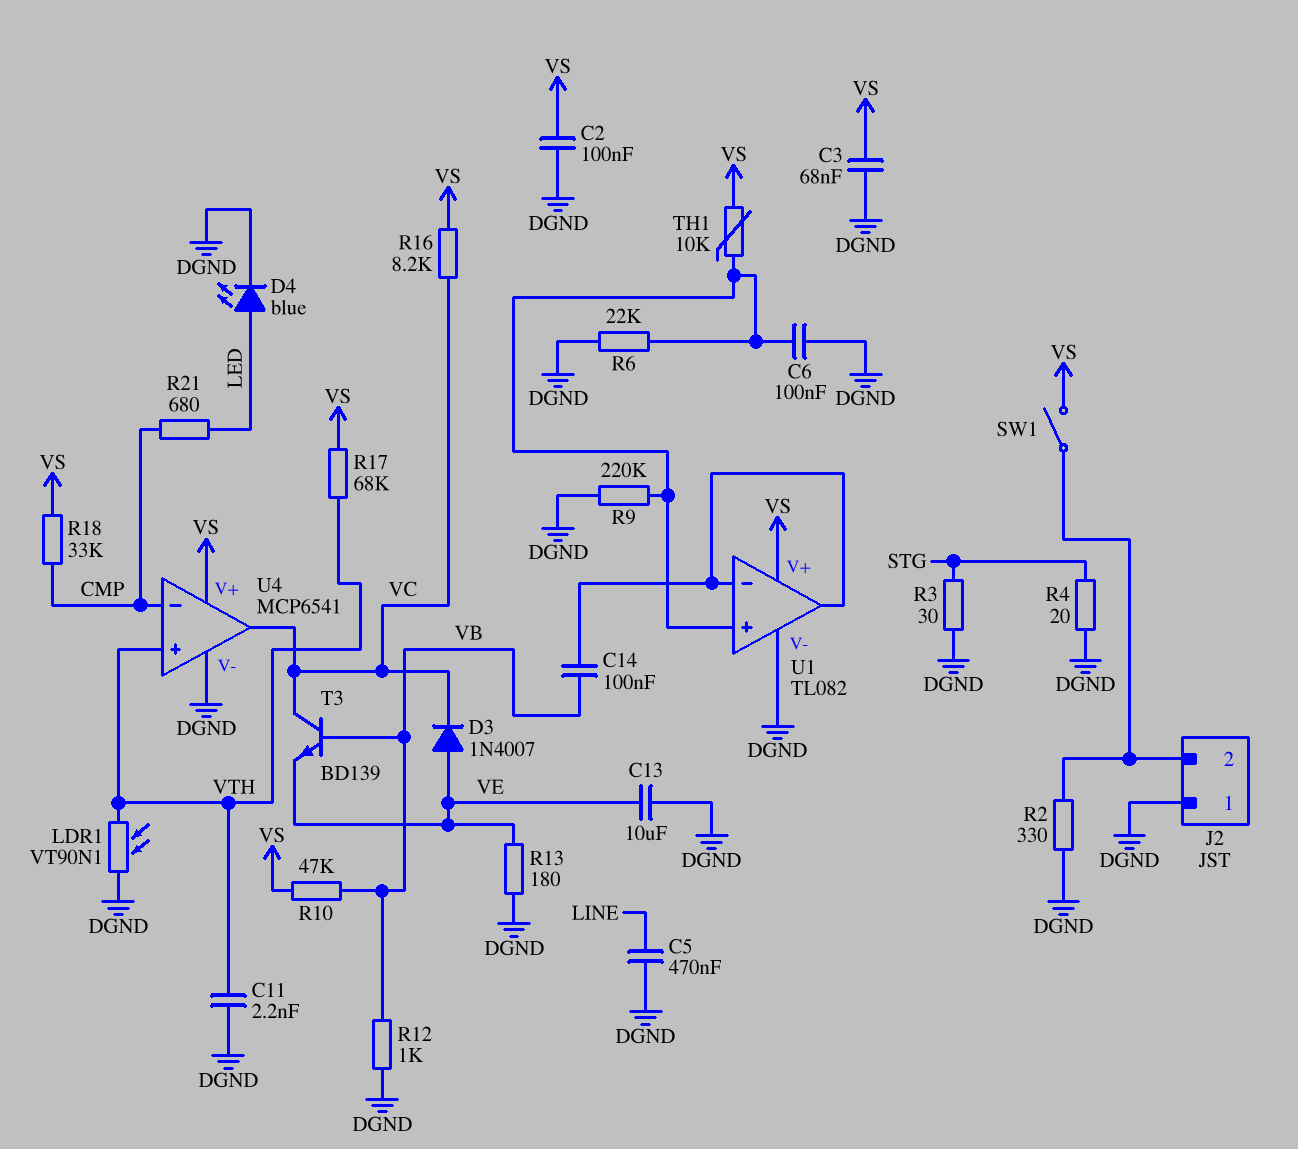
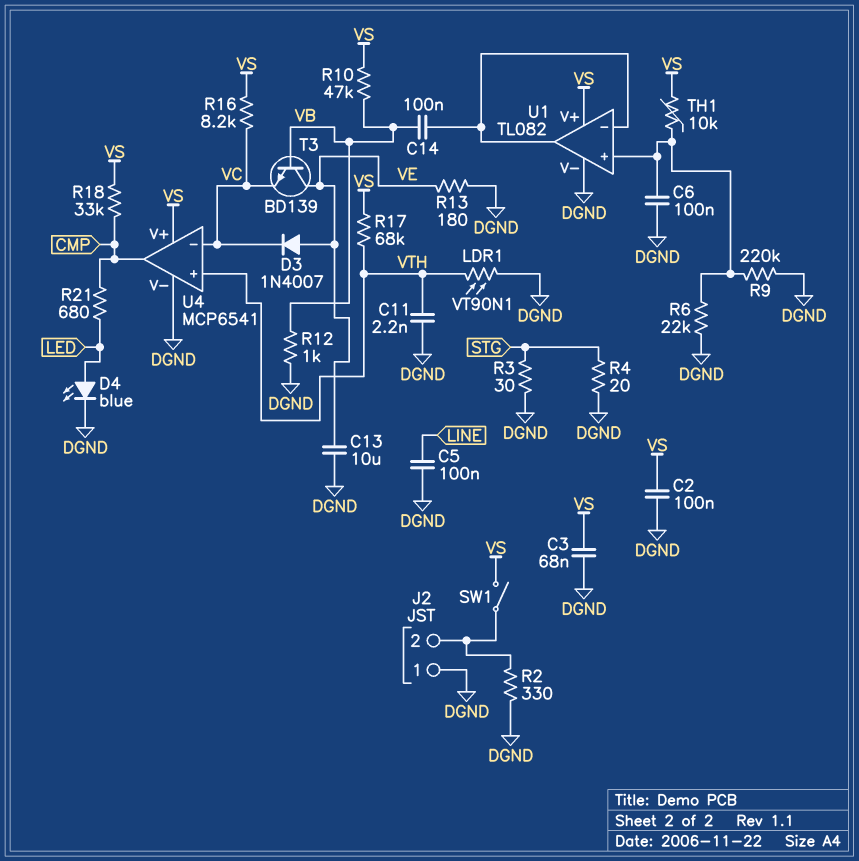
C5: 470nF (DGND, LINE) -> 100nF (DGND, LINE)
T3: NPN BD139 (B VB, C VC, E VE) -> NPN BD139 (B VB, C VE, E VC)
U4 pin in-: CMP -> VC
U4 pin out: VC -> CMP

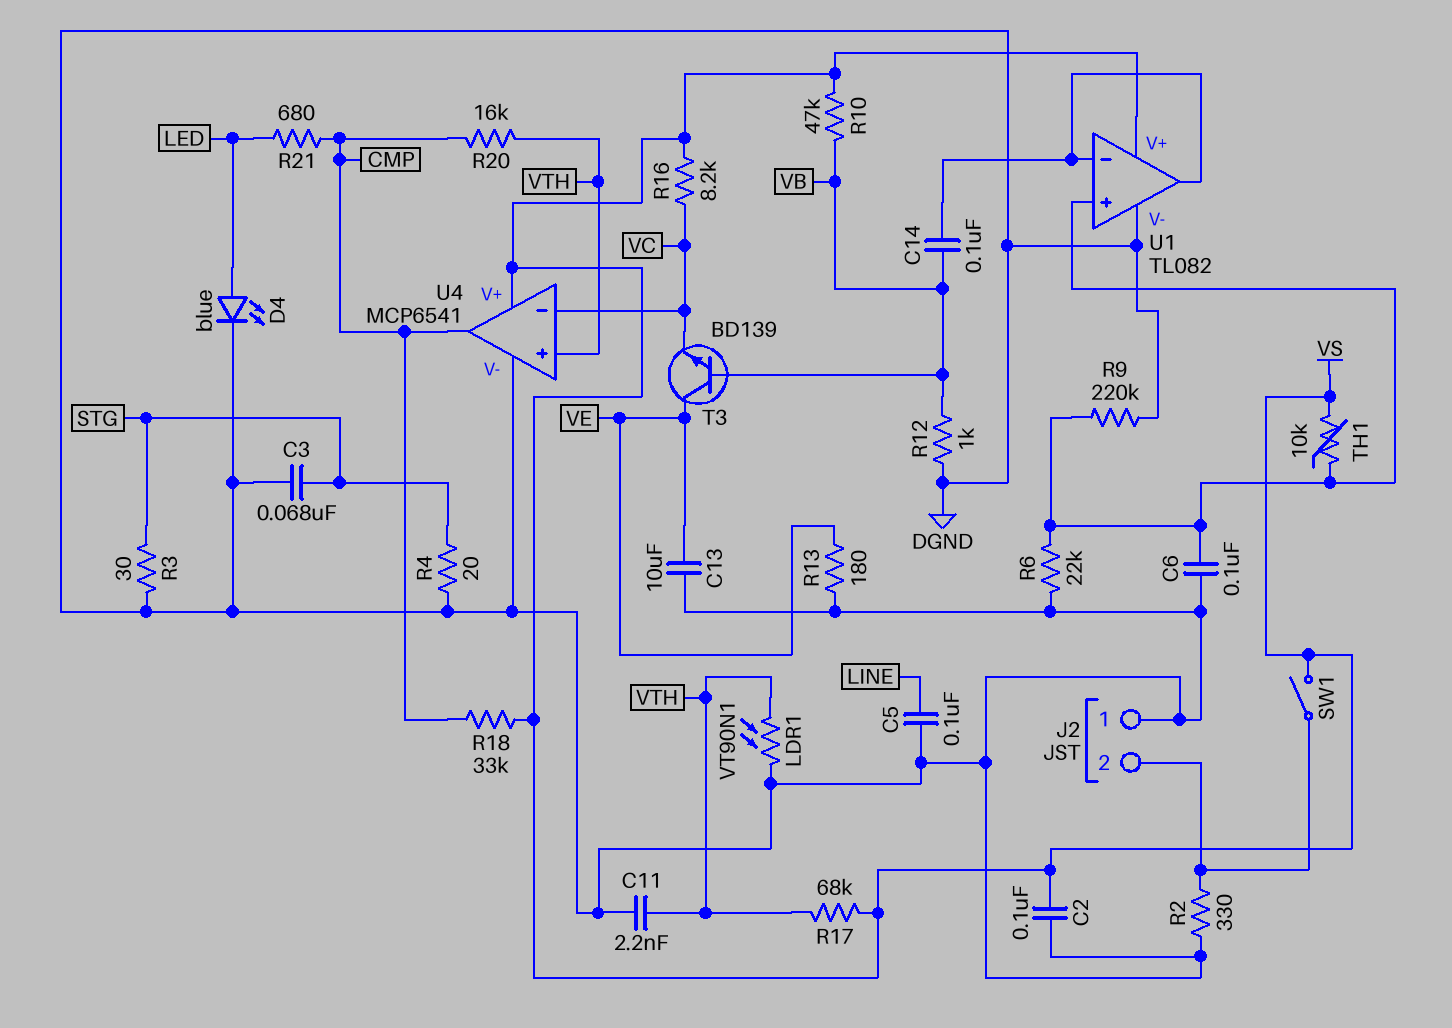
C3: 68nF (DGND, VS) -> 68nF (DGND, STG)
D3: diode 1N4007 (A VE, K VC) -> none
R20: none -> 16k (CMP, VTH)

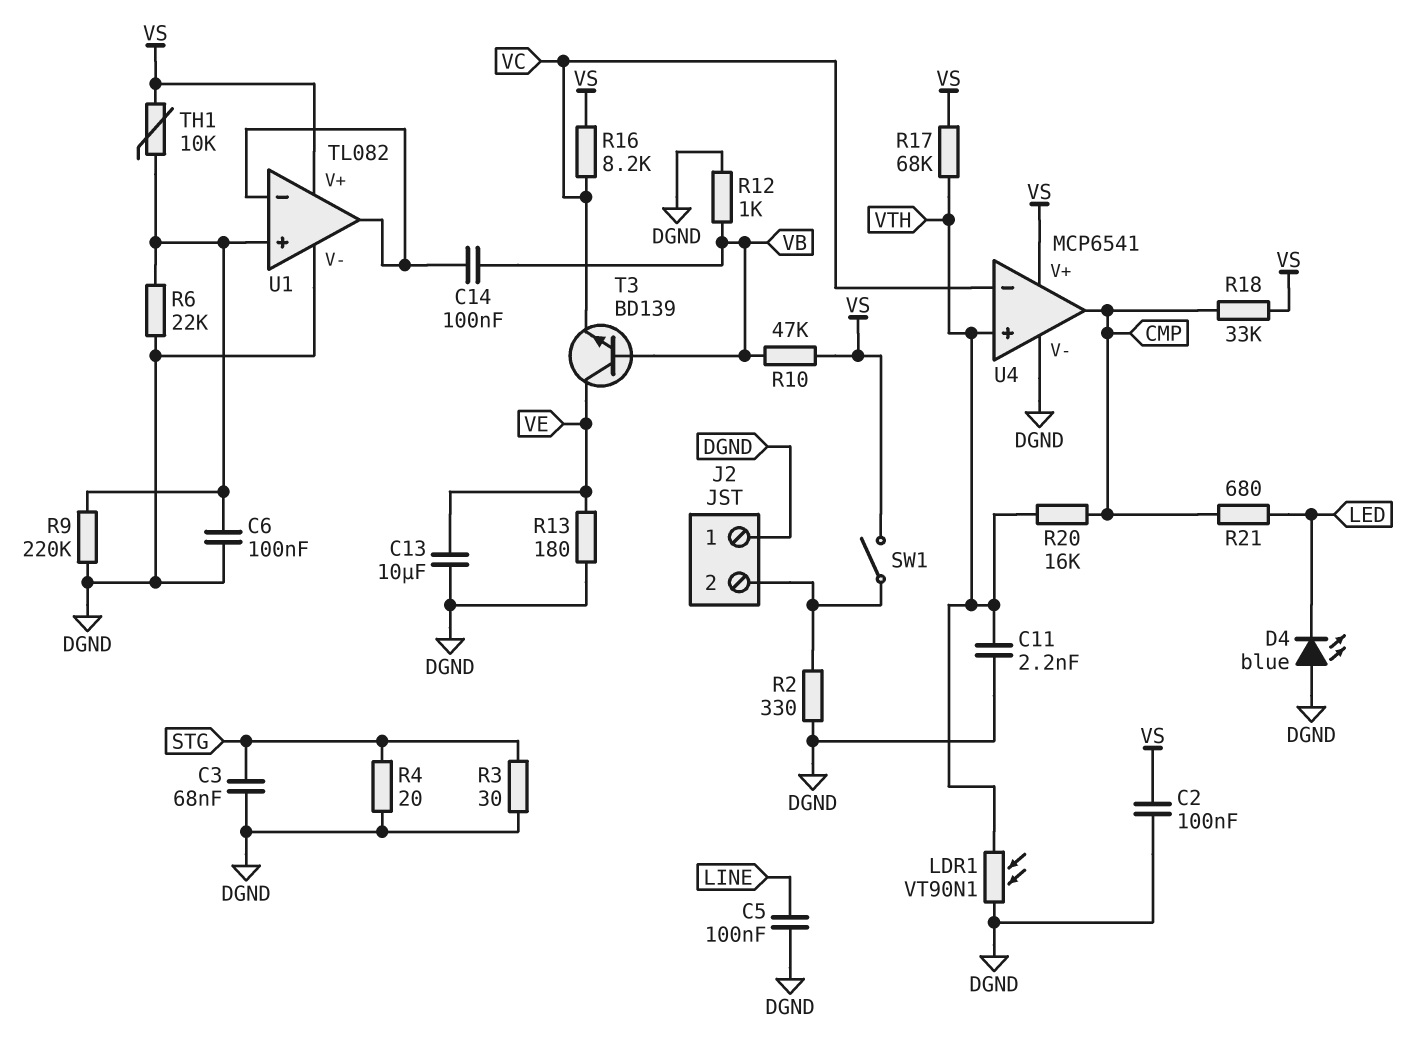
D4: LED blue (A LED, K DGND) -> LED blue (A DGND, K LED)

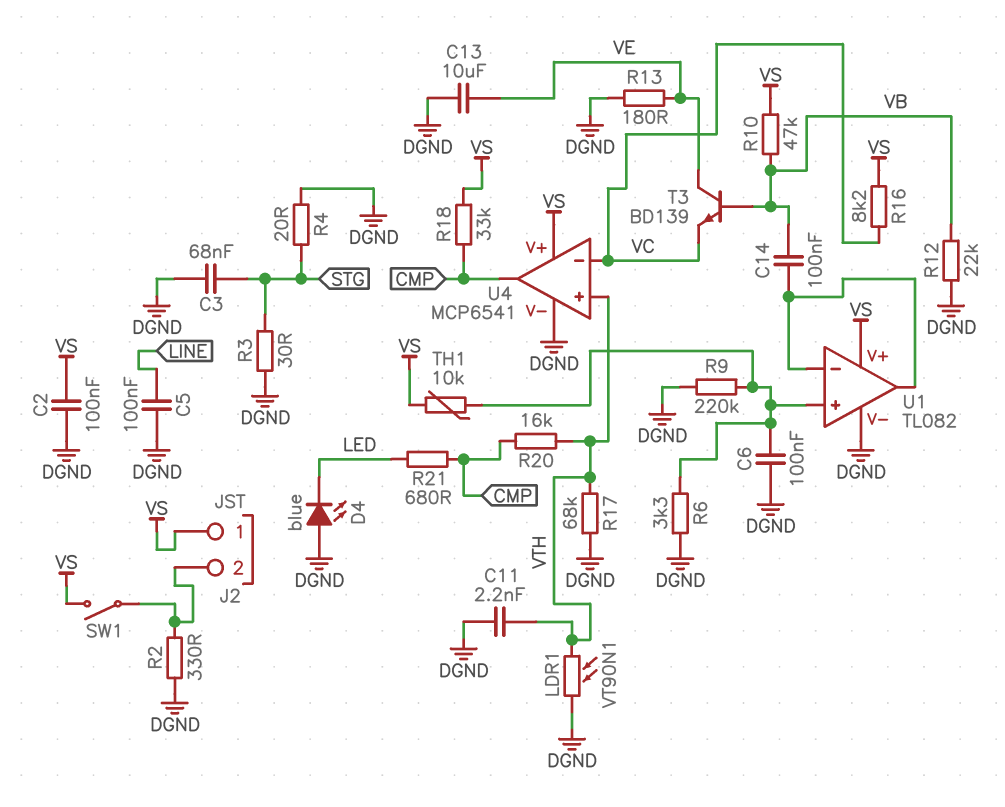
J2 pin 1: DGND -> VS
R6: 22k (DGND, U1/in+) -> 3.3k (DGND, U1/in+)
R12: 1k (DGND, VB) -> 22k (DGND, VB)
R17: 68k (VS, VTH) -> 68k (DGND, VTH)

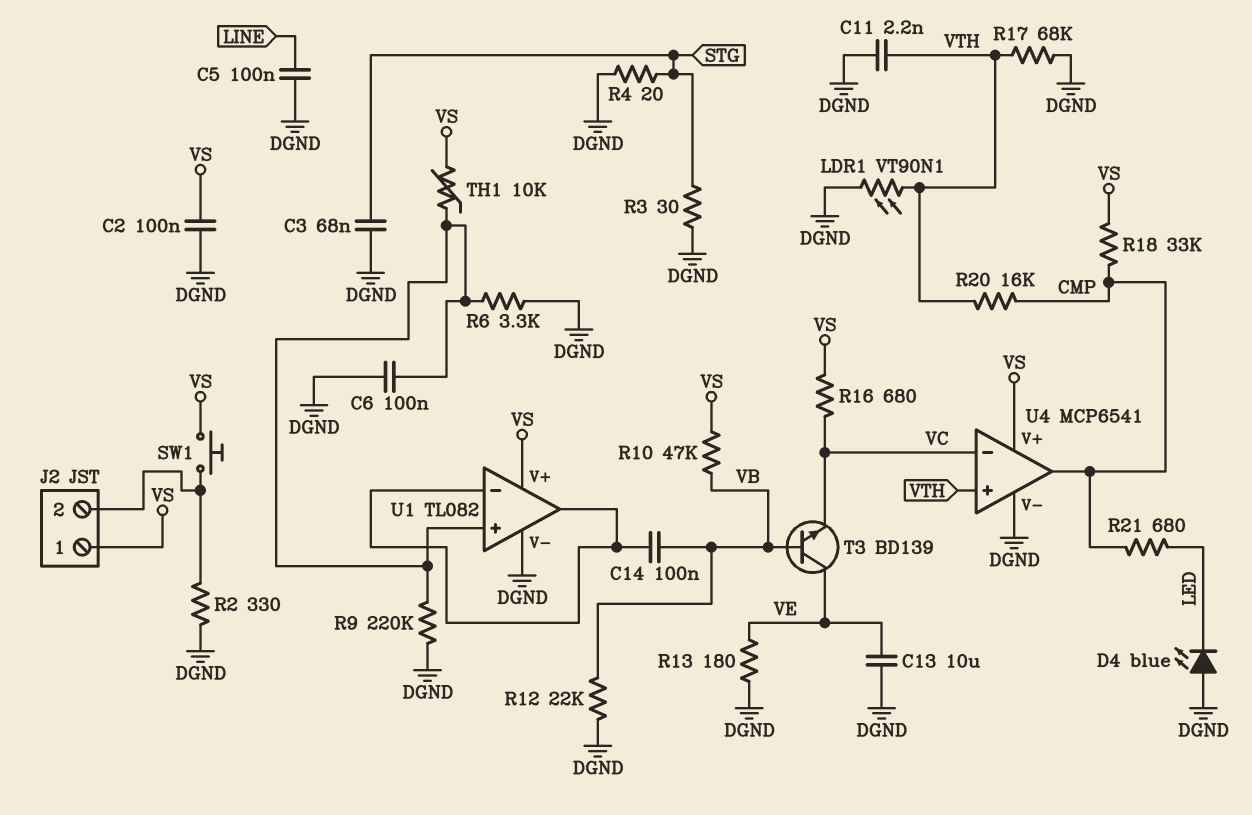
R16: 8.2k (VC, VS) -> 680 (VC, VS)
SW1: switch (J2/2, VS) -> button (J2/2, VS)

